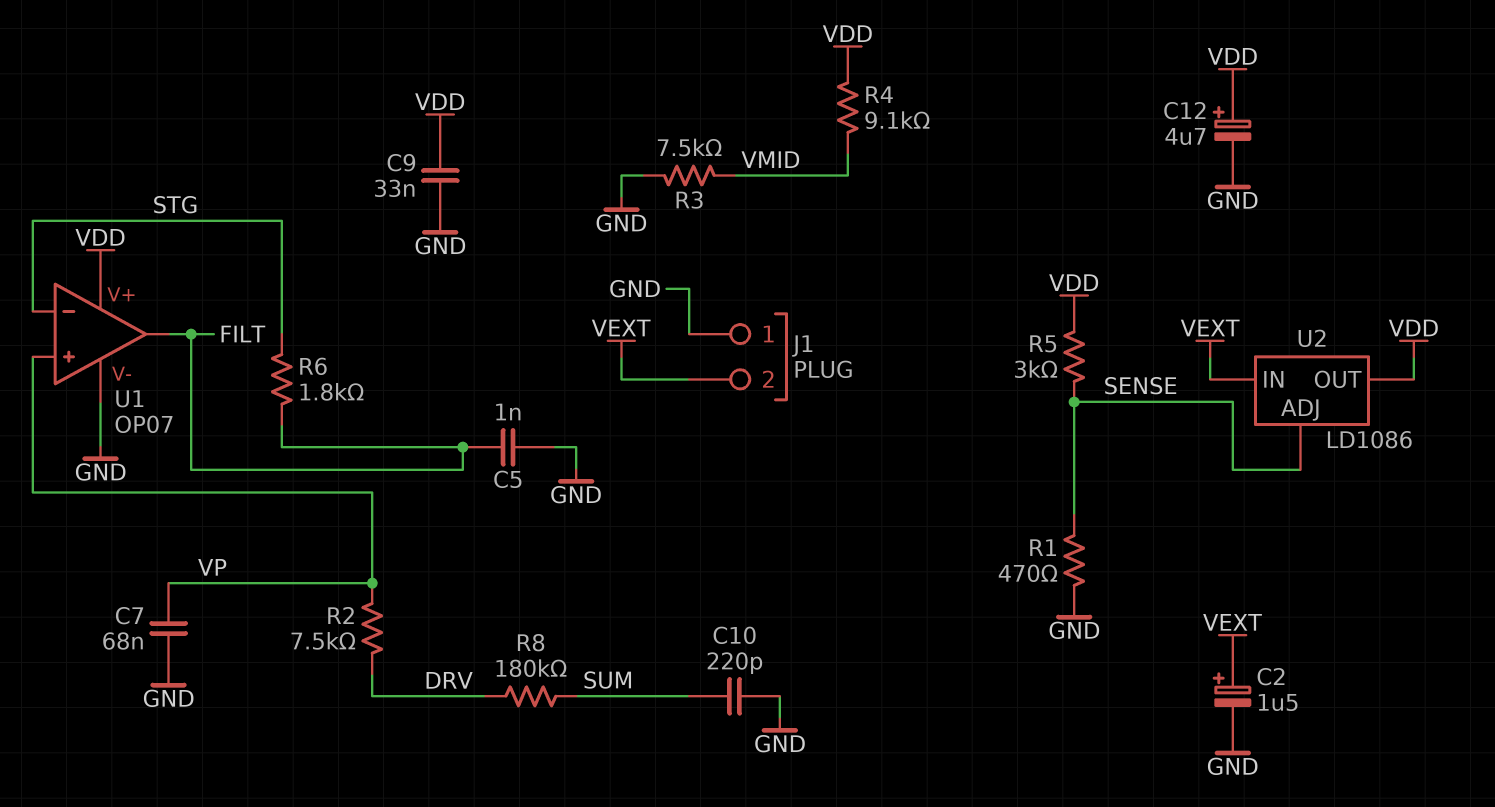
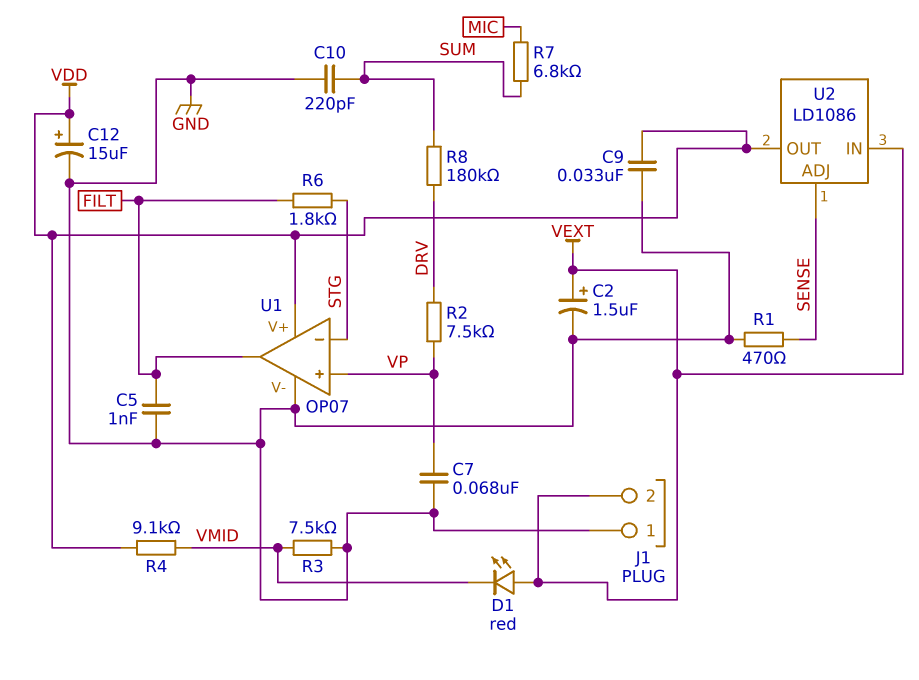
C12: 4.7uF (plus VDD, minus GND) -> 15uF (plus VDD, minus GND)
D1: none -> LED red (A VEXT, K VMID)
R5: 3k (SENSE, VDD) -> none
R7: none -> 6.8k (MIC, SUM)

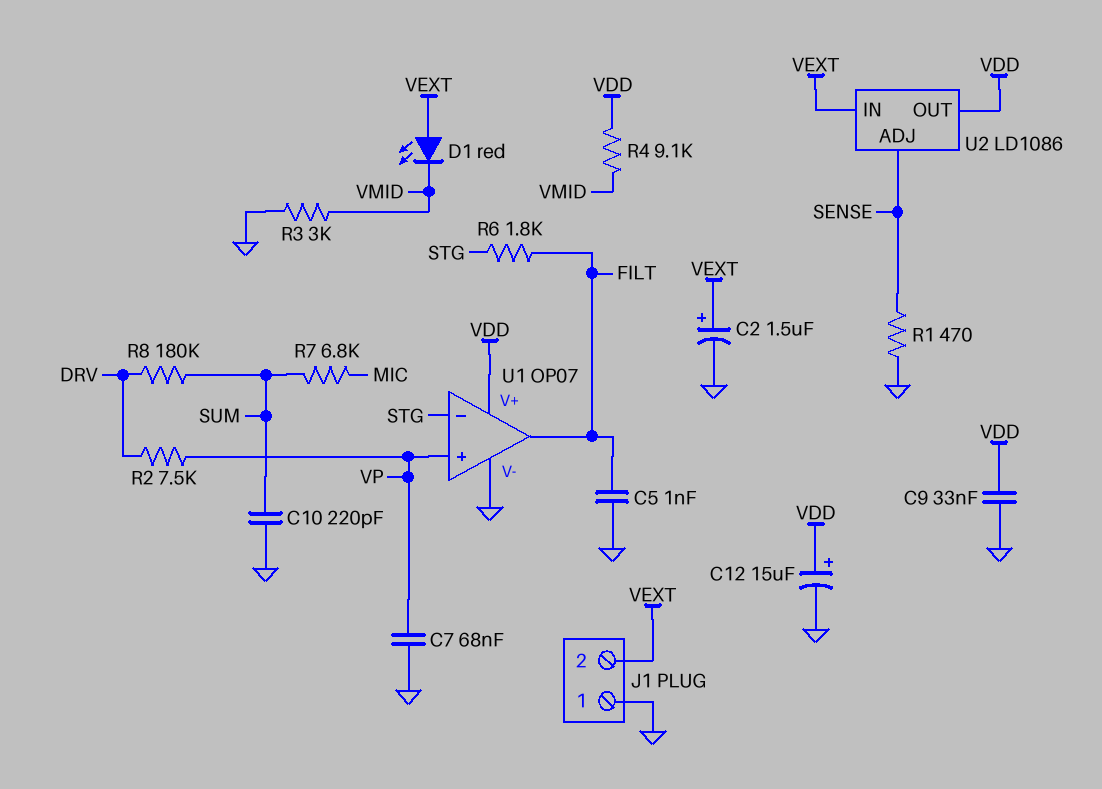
R3: 7.5k (GND, VMID) -> 3k (GND, VMID)

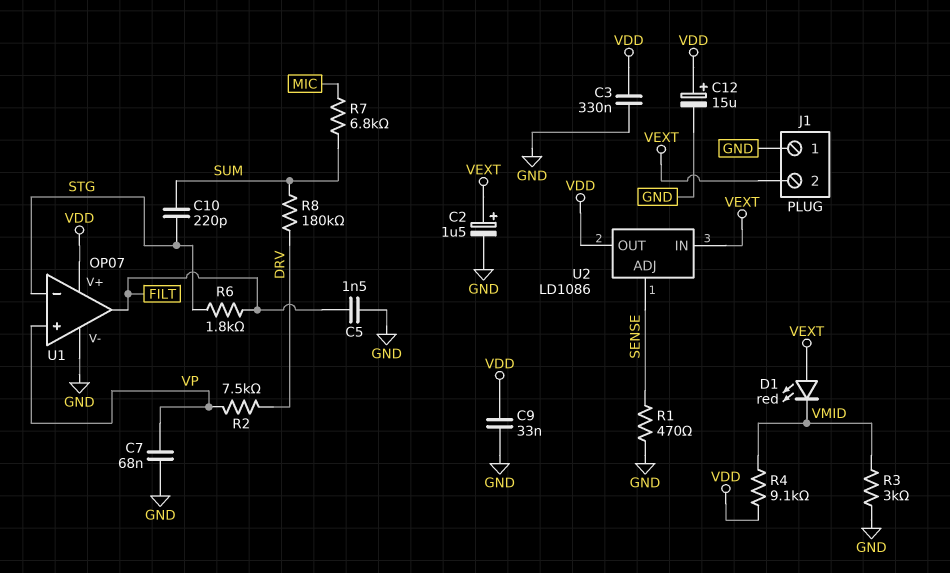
C3: none -> 330nF (GND, VDD)
C5: 1nF (FILT, GND) -> 1.5nF (FILT, GND)
C10: 220pF (GND, SUM) -> 220pF (STG, SUM)

